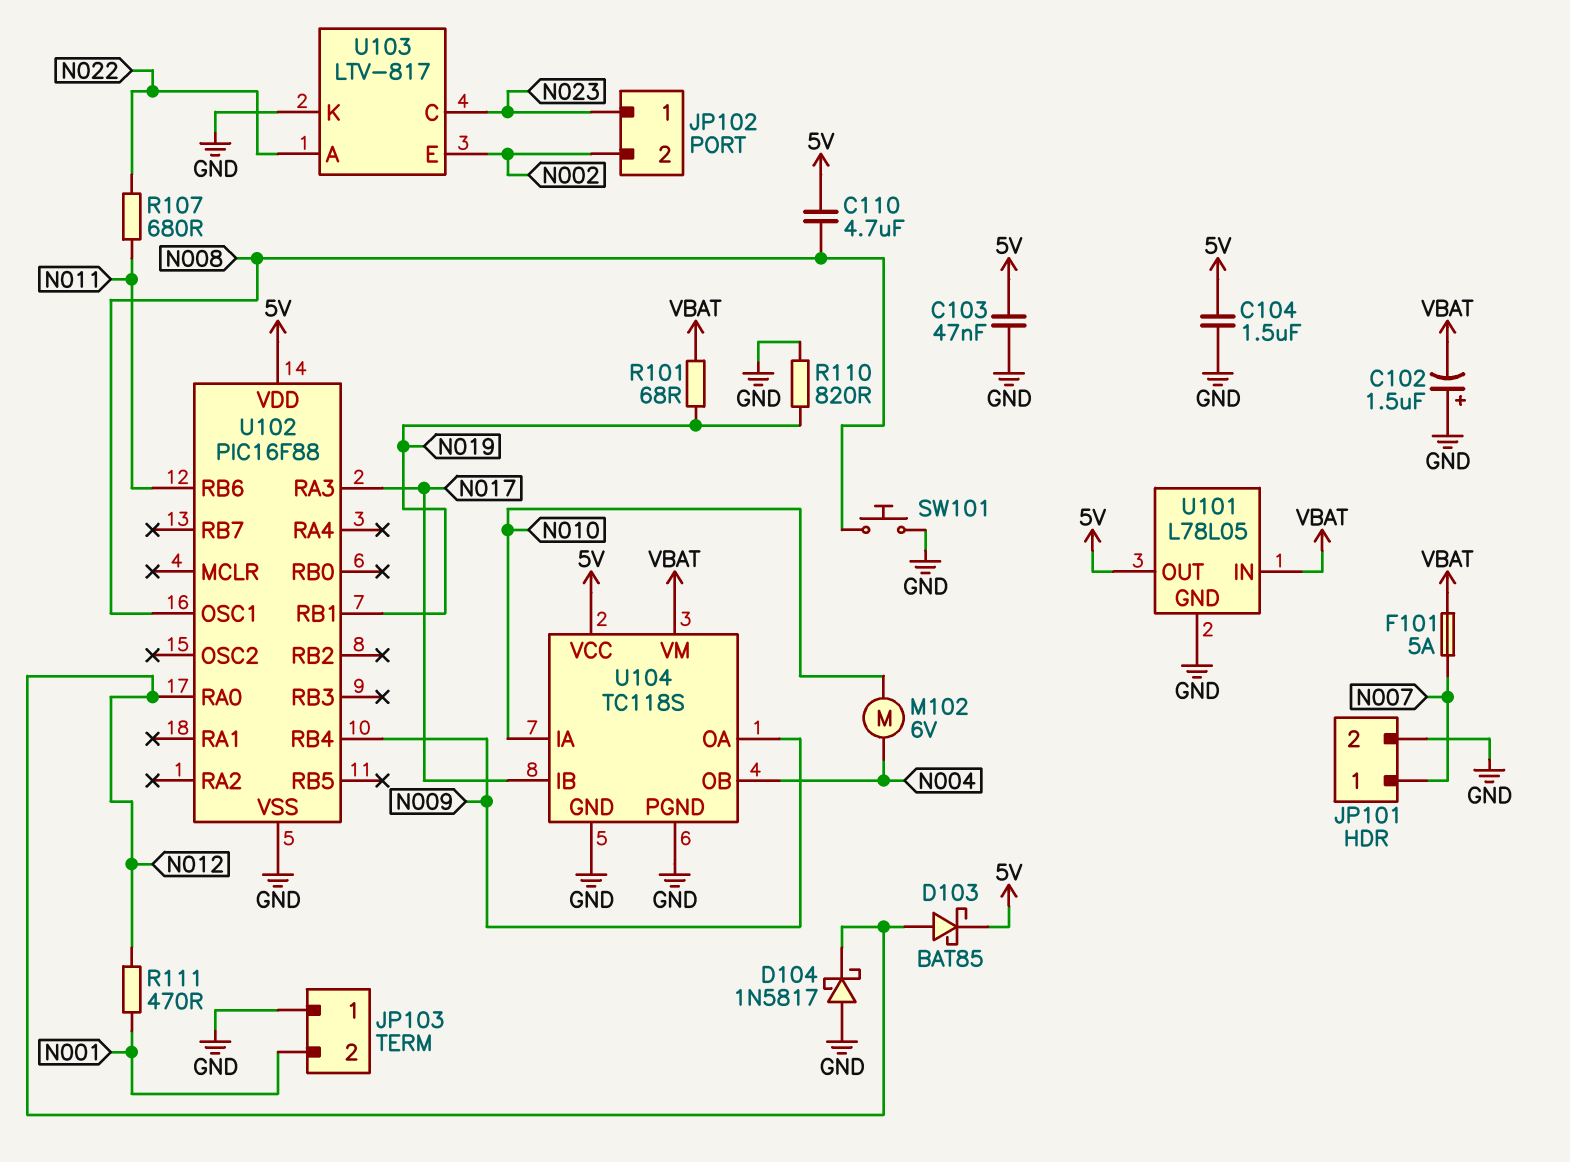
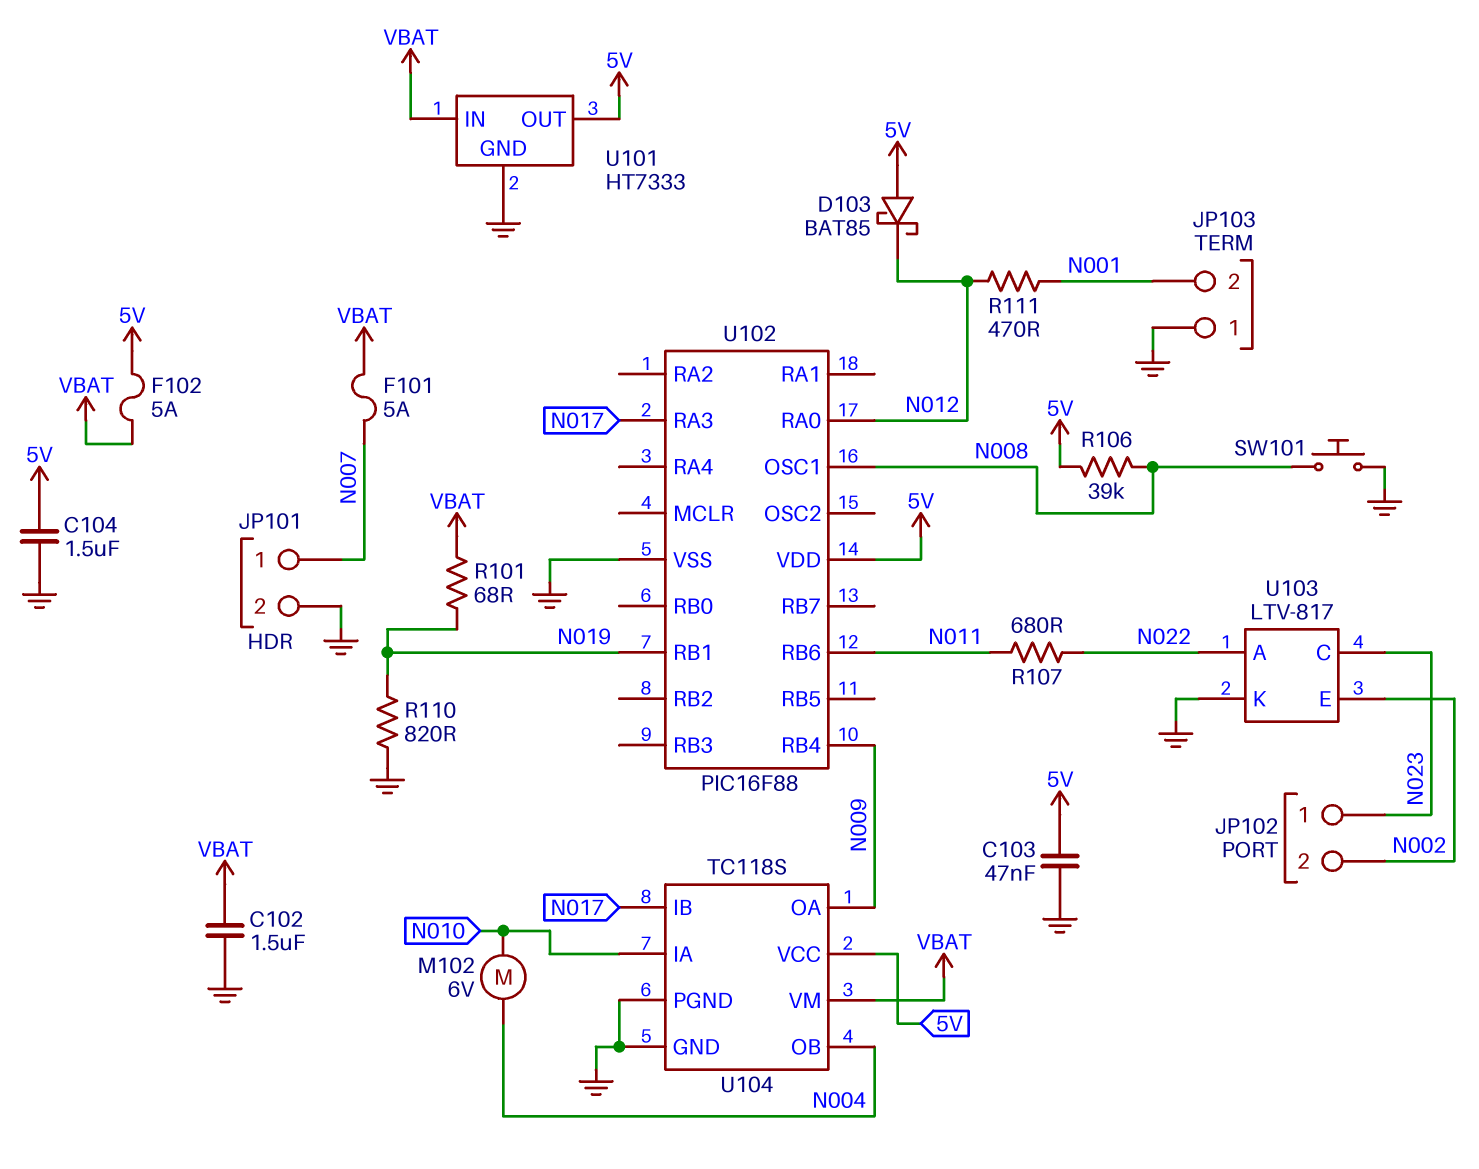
C102: 1.5uF (plus GND, minus VBAT) -> 1.5uF (GND, VBAT)
C110: 4.7uF (5V, N008) -> none
D103: schottky BAT85 (A N012, K 5V) -> schottky BAT85 (A 5V, K N012)
D104: schottky 1N5817 (A GND, K N012) -> none
F102: none -> 5A (5V, VBAT)
R106: none -> 39k (5V, N008)
U101: L78L05 -> HT7333

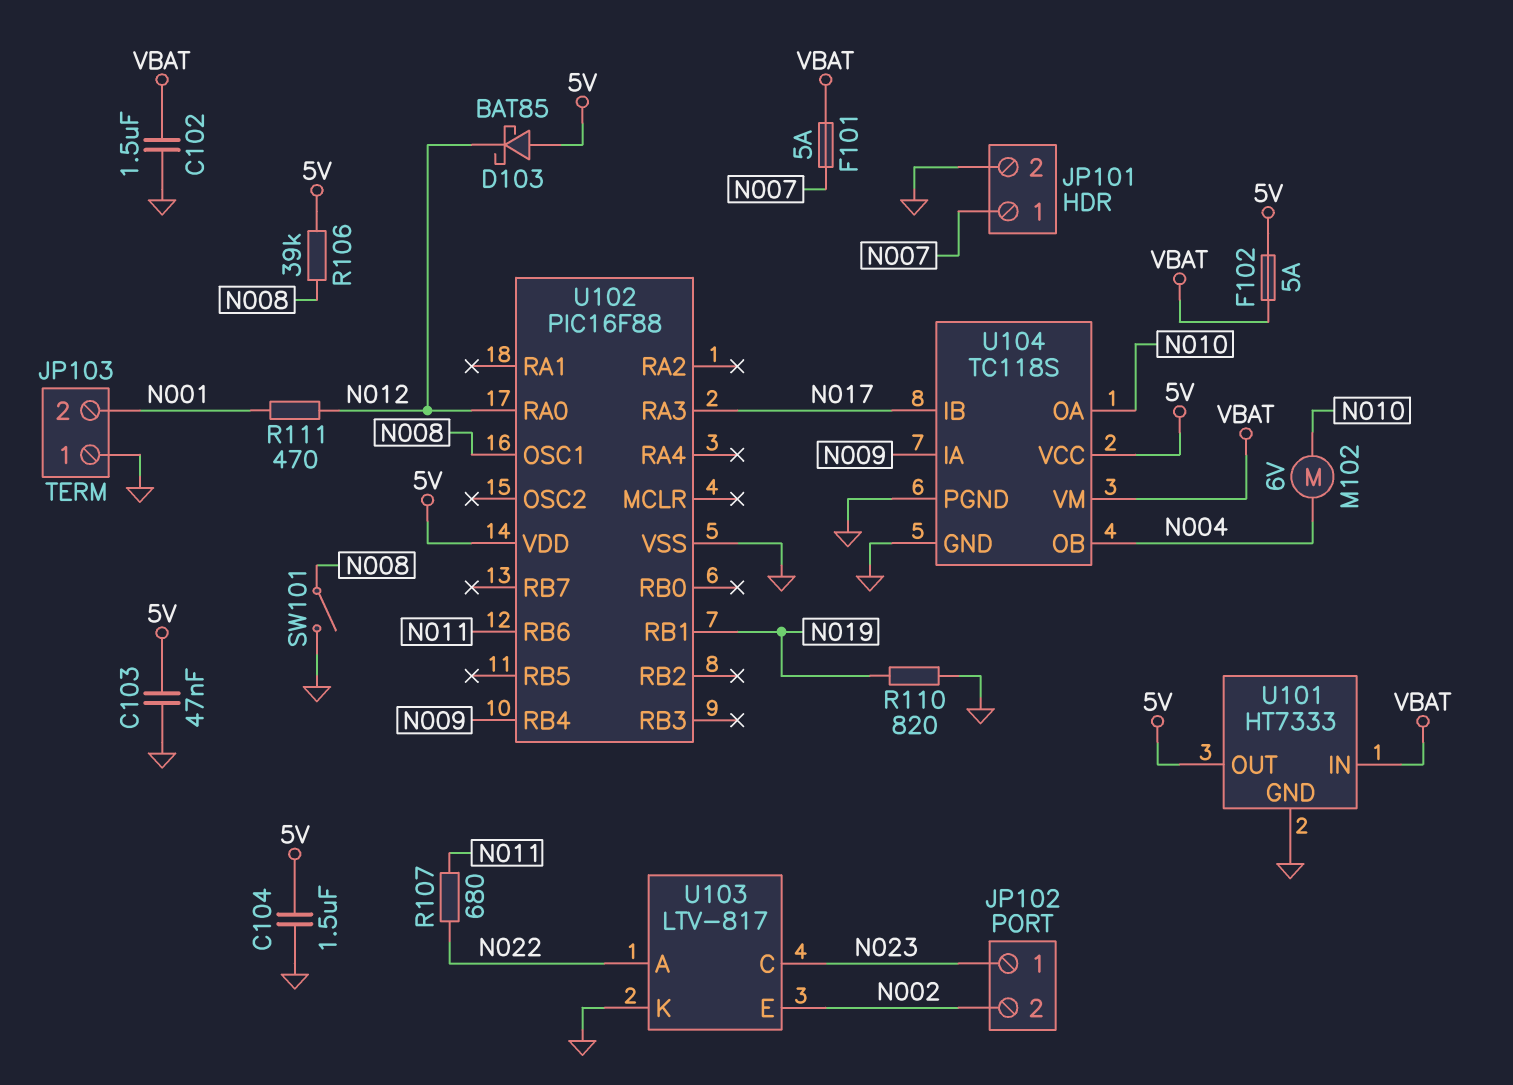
R101: 68 (N019, VBAT) -> none
SW101: button (GND, N008) -> switch (GND, N008)
U104 pin IA: N010 -> N009
U104 pin OA: N009 -> N010

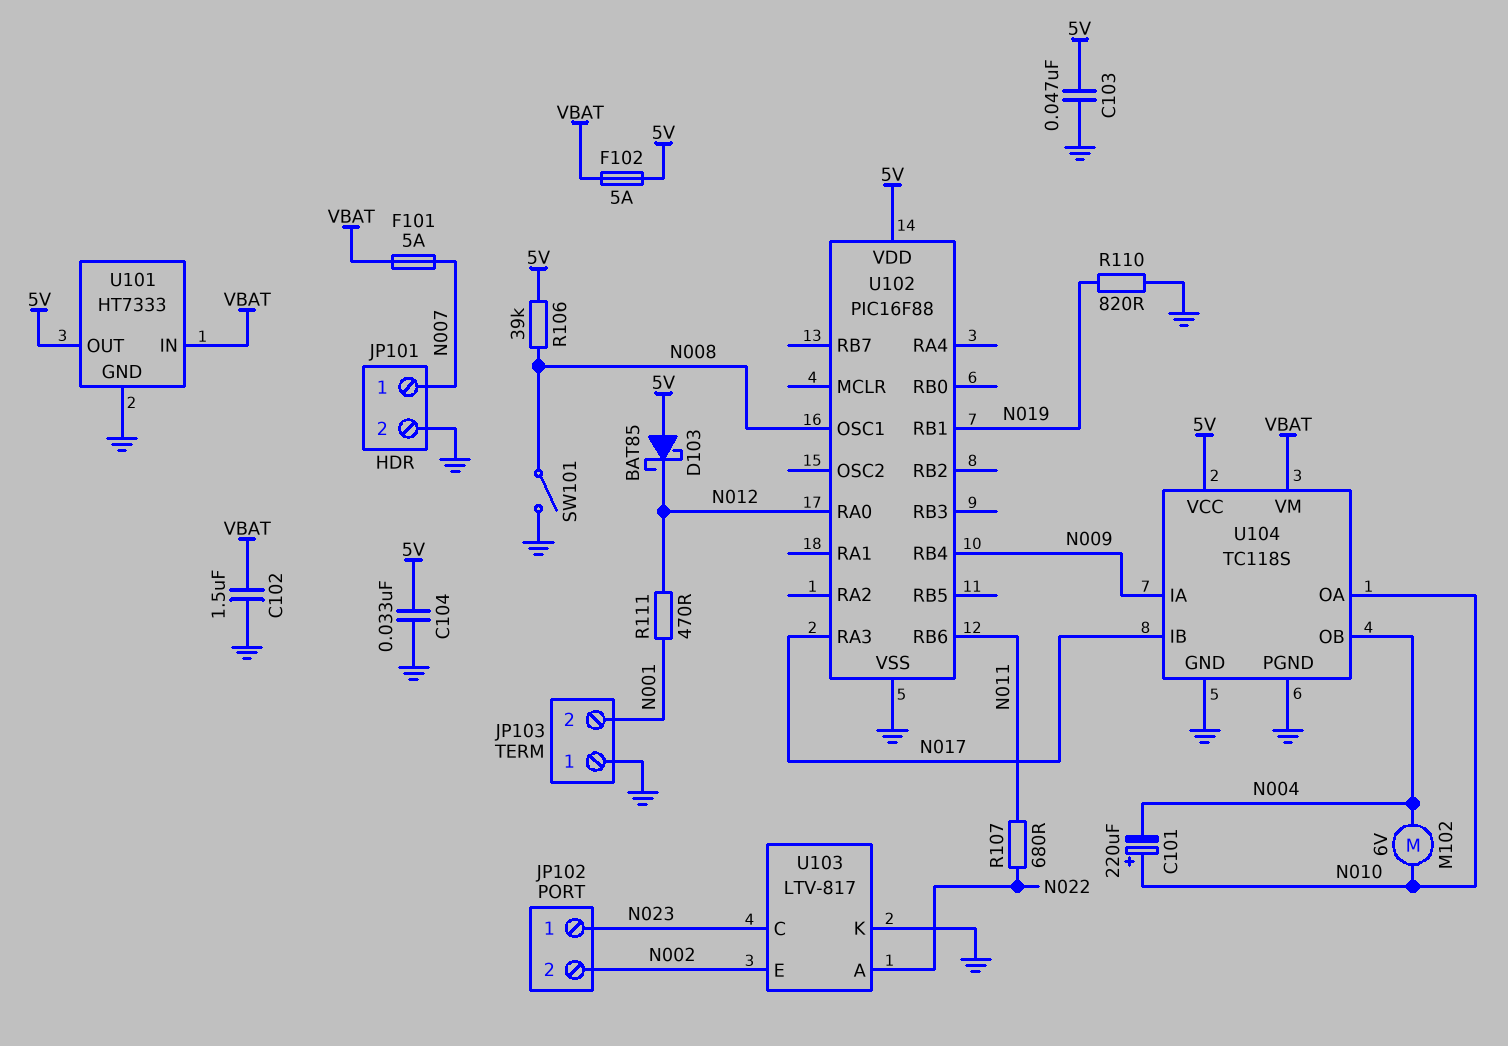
C101: none -> 220uF (plus N010, minus N004)
C104: 1.5uF (5V, GND) -> 33nF (5V, GND)

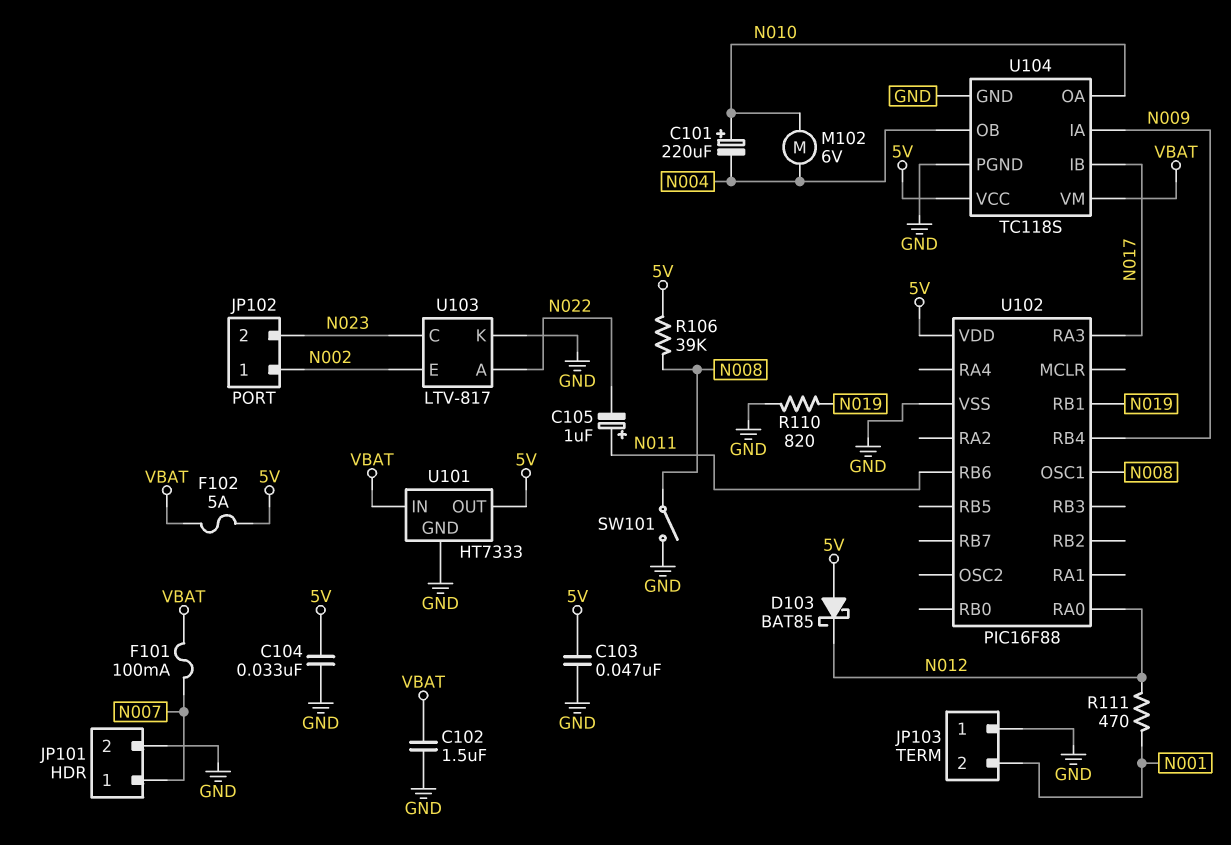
C105: none -> 1uF (plus N011, minus N022)
F101: 5A (N007, VBAT) -> 100mA (N007, VBAT)
JP102 pin 1: N023 -> N002
JP102 pin 2: N002 -> N023
R107: 680 (N011, N022) -> none

